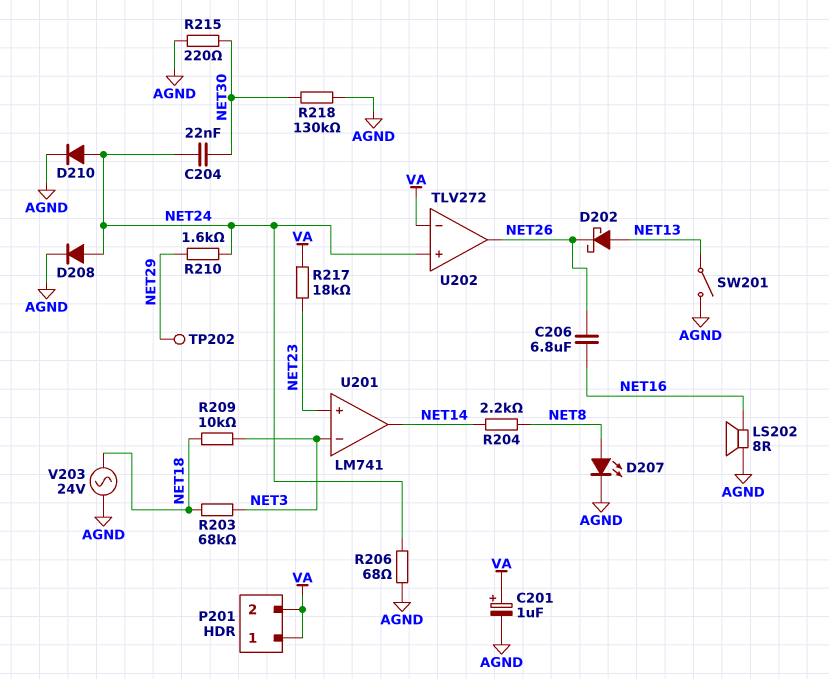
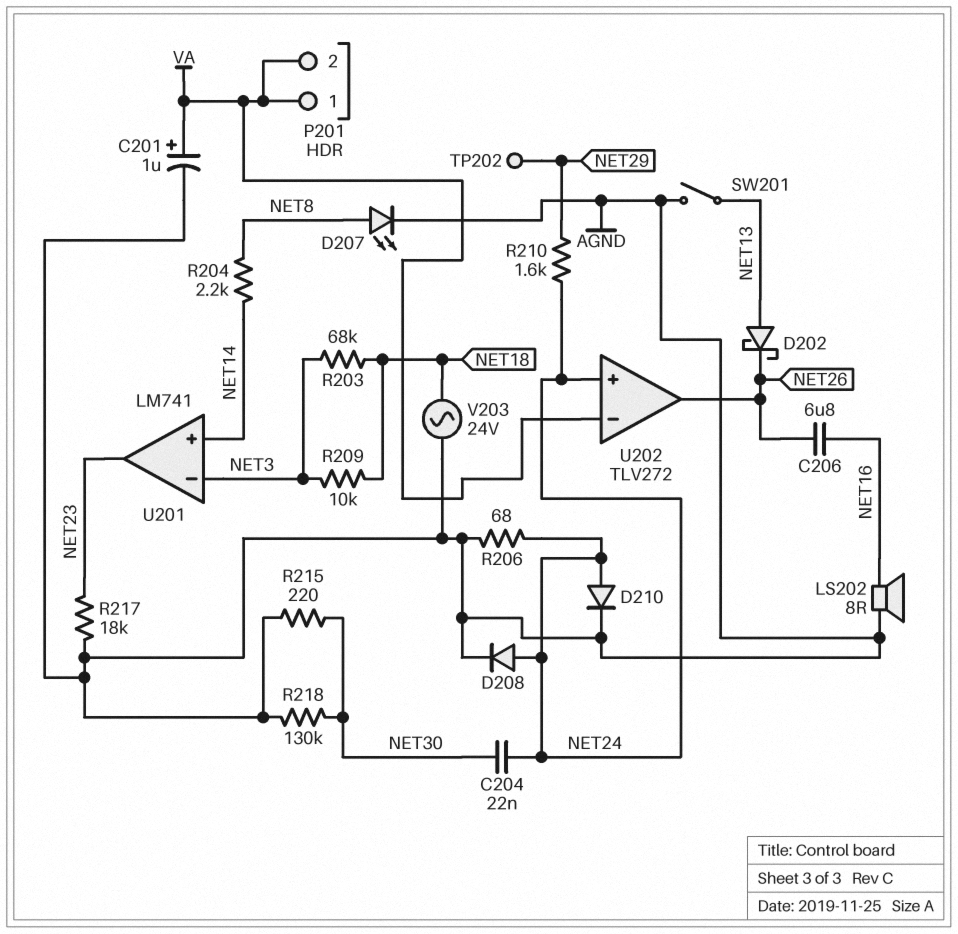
R217: 18k (NET23, VA) -> 18k (AGND, NET23)
U201 pin in+: NET23 -> NET14
U201 pin out: NET14 -> NET23

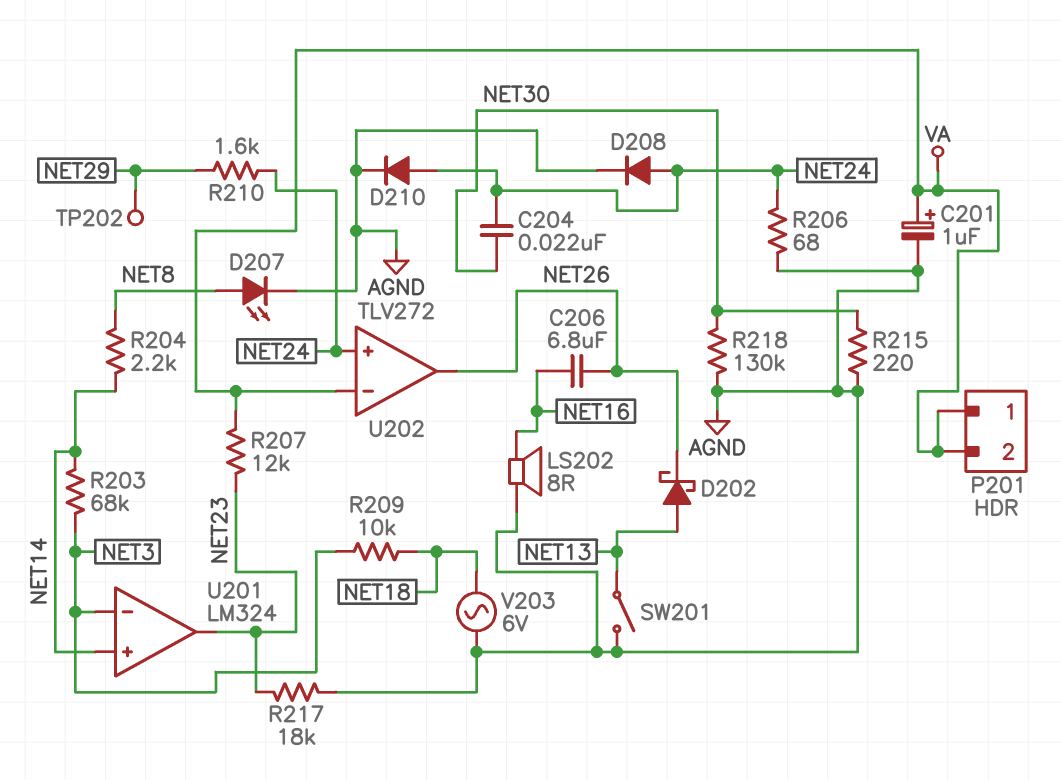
R203: 68k (NET3, NET18) -> 68k (NET3, NET14)
R207: none -> 12k (NET23, VA)
U201: LM741 -> LM324
V203: AC 24V (AGND, NET18) -> AC 6V (AGND, NET18)

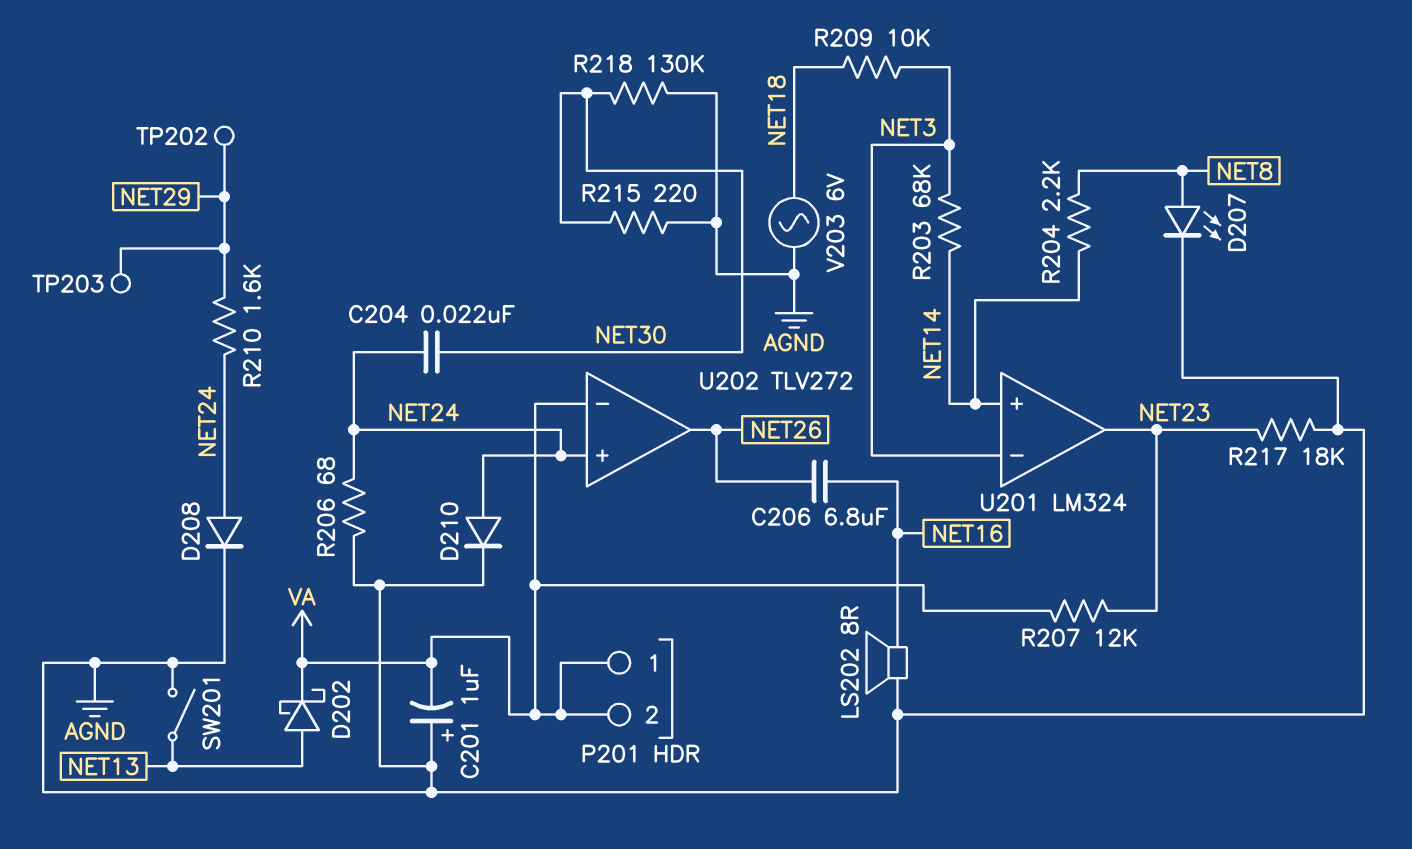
C201: 1uF (plus VA, minus AGND) -> 1uF (plus AGND, minus VA)
D202: schottky (A NET13, K NET26) -> schottky (A NET13, K VA)
TP203: none -> test point (NET29)

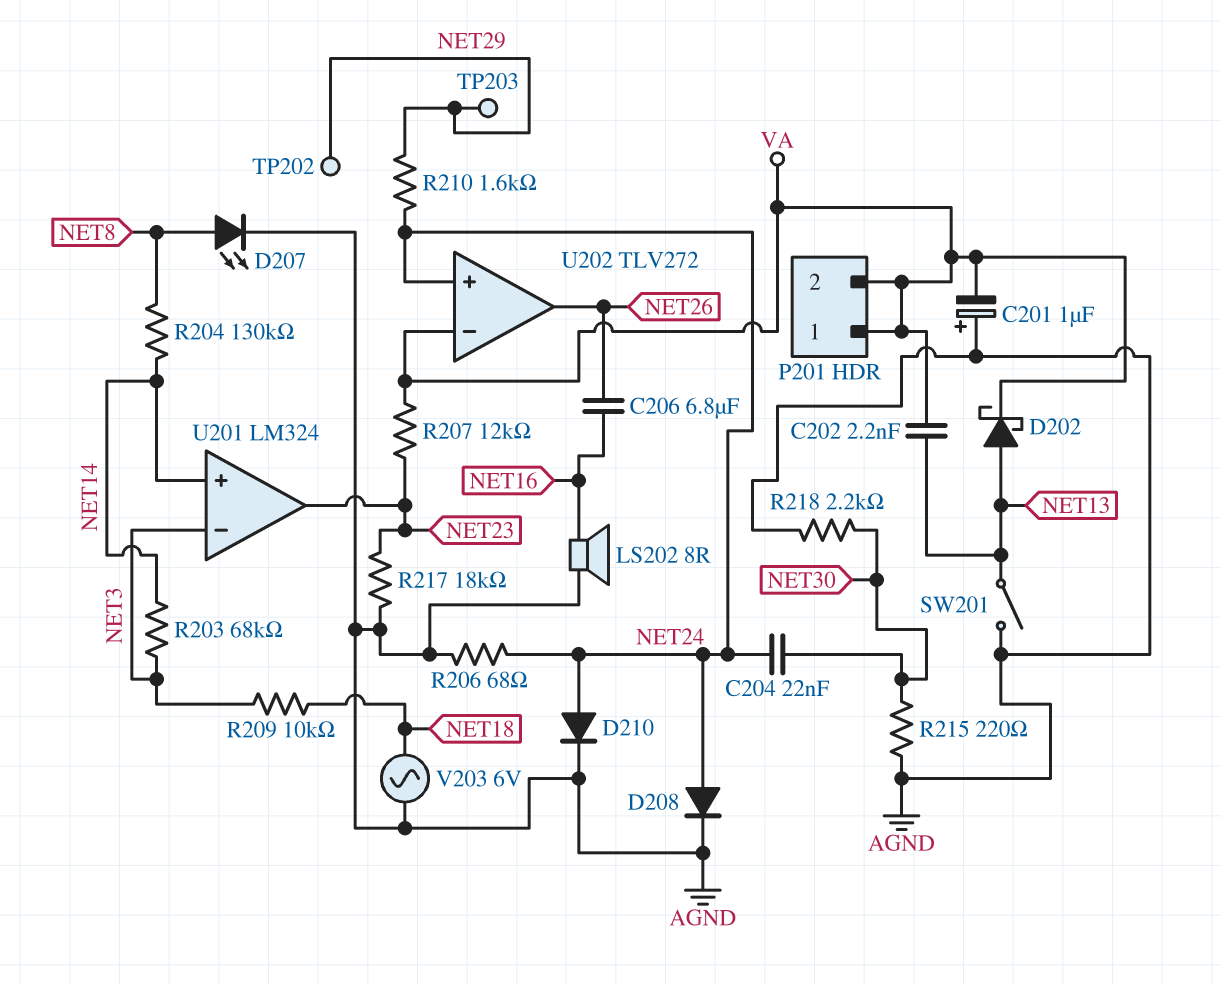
C202: none -> 2.2nF (NET13, VA)
R204: 2.2k (NET8, NET14) -> 130k (NET8, NET14)
R218: 130k (AGND, NET30) -> 2.2k (AGND, NET30)

